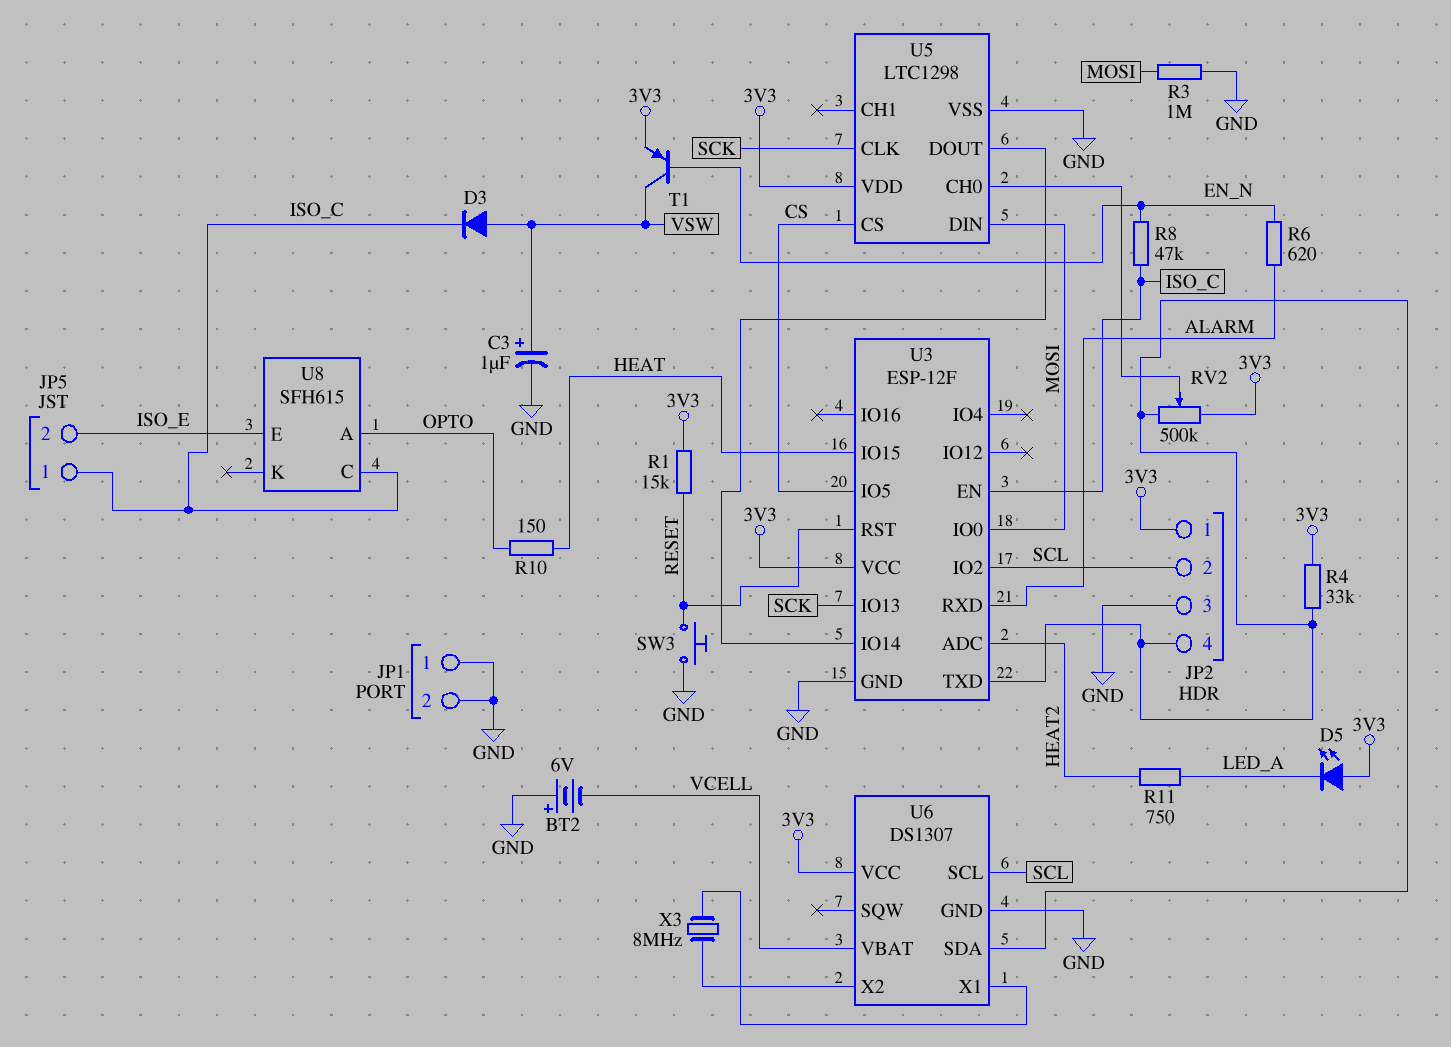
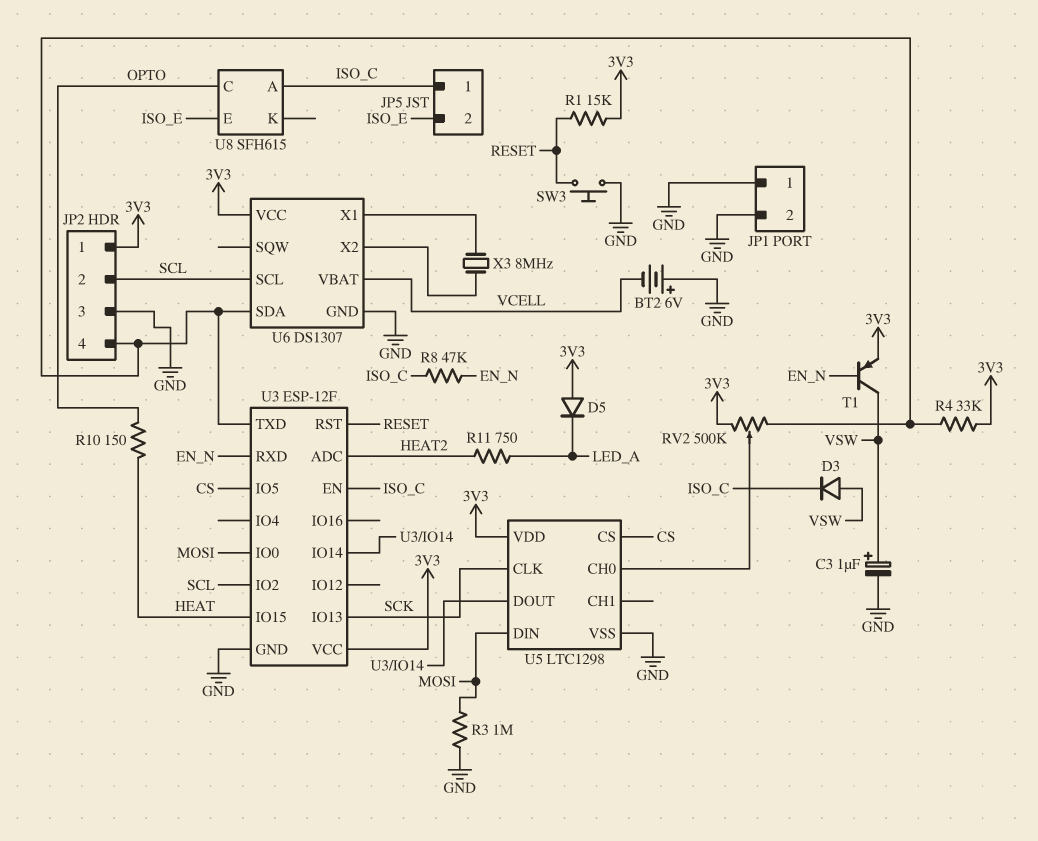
D5: LED (A 3V3, K LED_A) -> diode (A 3V3, K LED_A)
R6: 620 (ALARM, EN_N) -> none
U3 pin RXD: ALARM -> EN_N
U8 pin A: OPTO -> ISO_C
U8 pin C: ISO_C -> OPTO

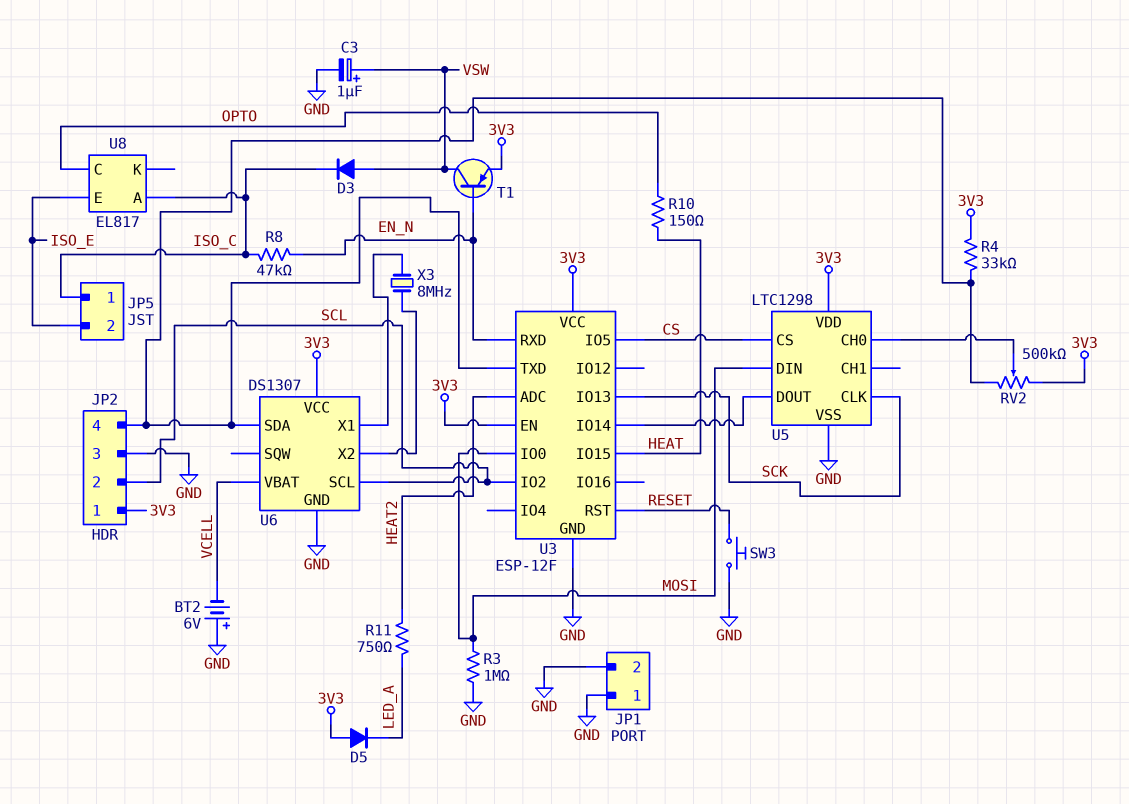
R1: 15k (3V3, RESET) -> none
U3 pin EN: ISO_C -> 3V3
U8: SFH615 -> EL817

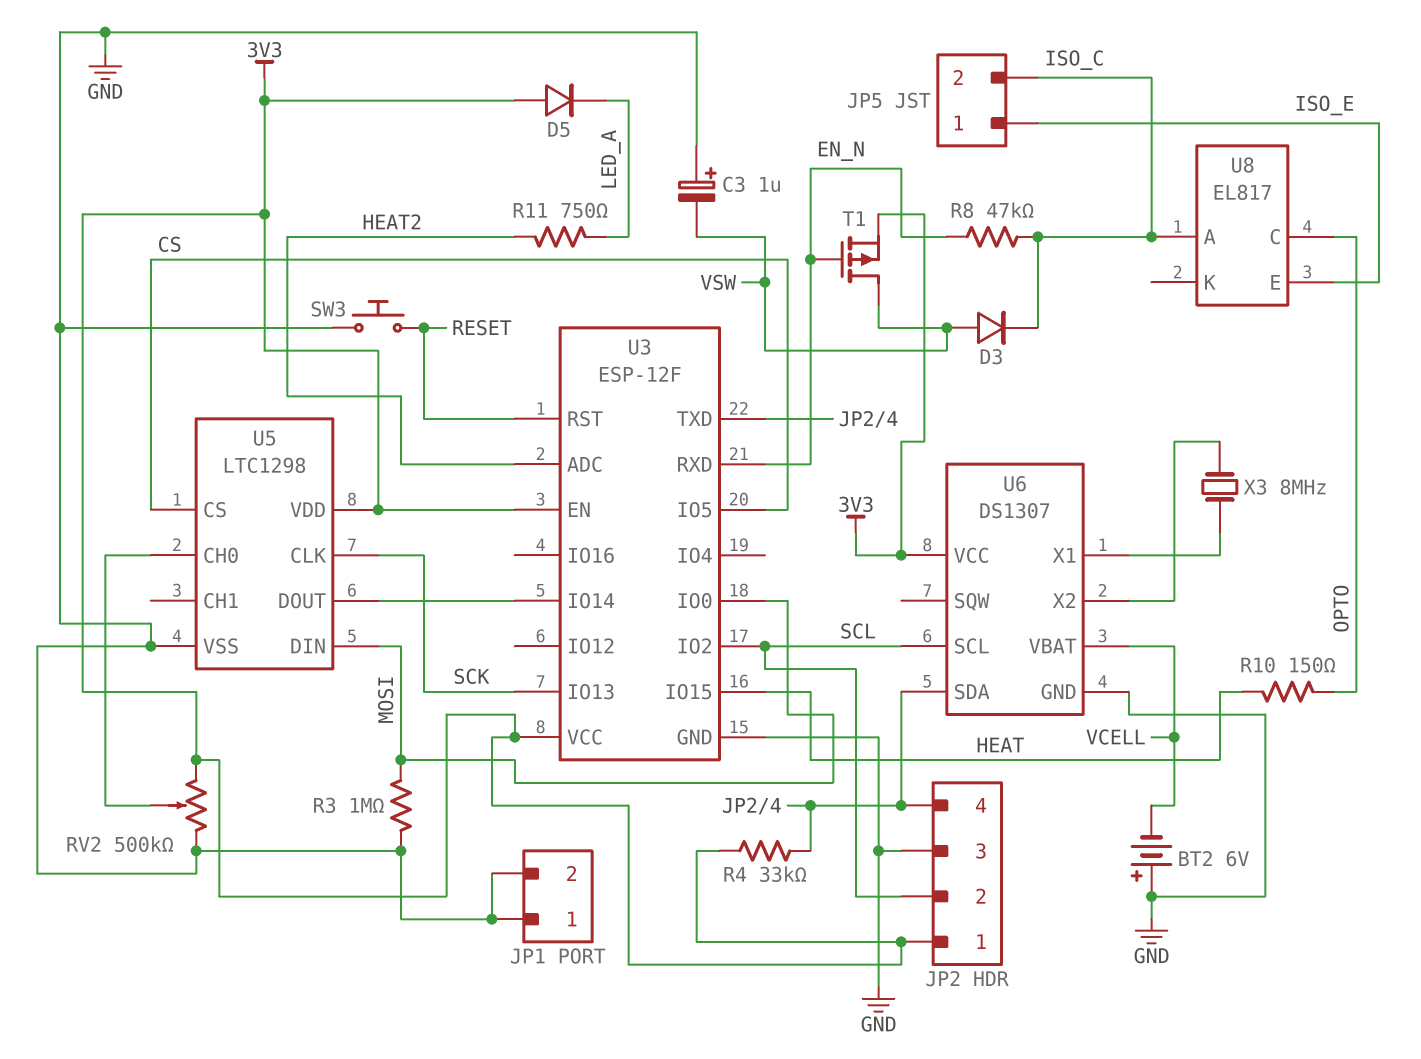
C3: 1uF (plus VSW, minus GND) -> 1uF (plus GND, minus VSW)
JP5 pin 1: ISO_C -> ISO_E
JP5 pin 2: ISO_E -> ISO_C
RV2: 500k (3V3, JP2/4, wiper U5/CH0) -> 500k (3V3, GND, wiper U5/CH0)
T1: PNP (B EN_N, C VSW, E 3V3) -> PMOS (G EN_N, D VSW, S 3V3)

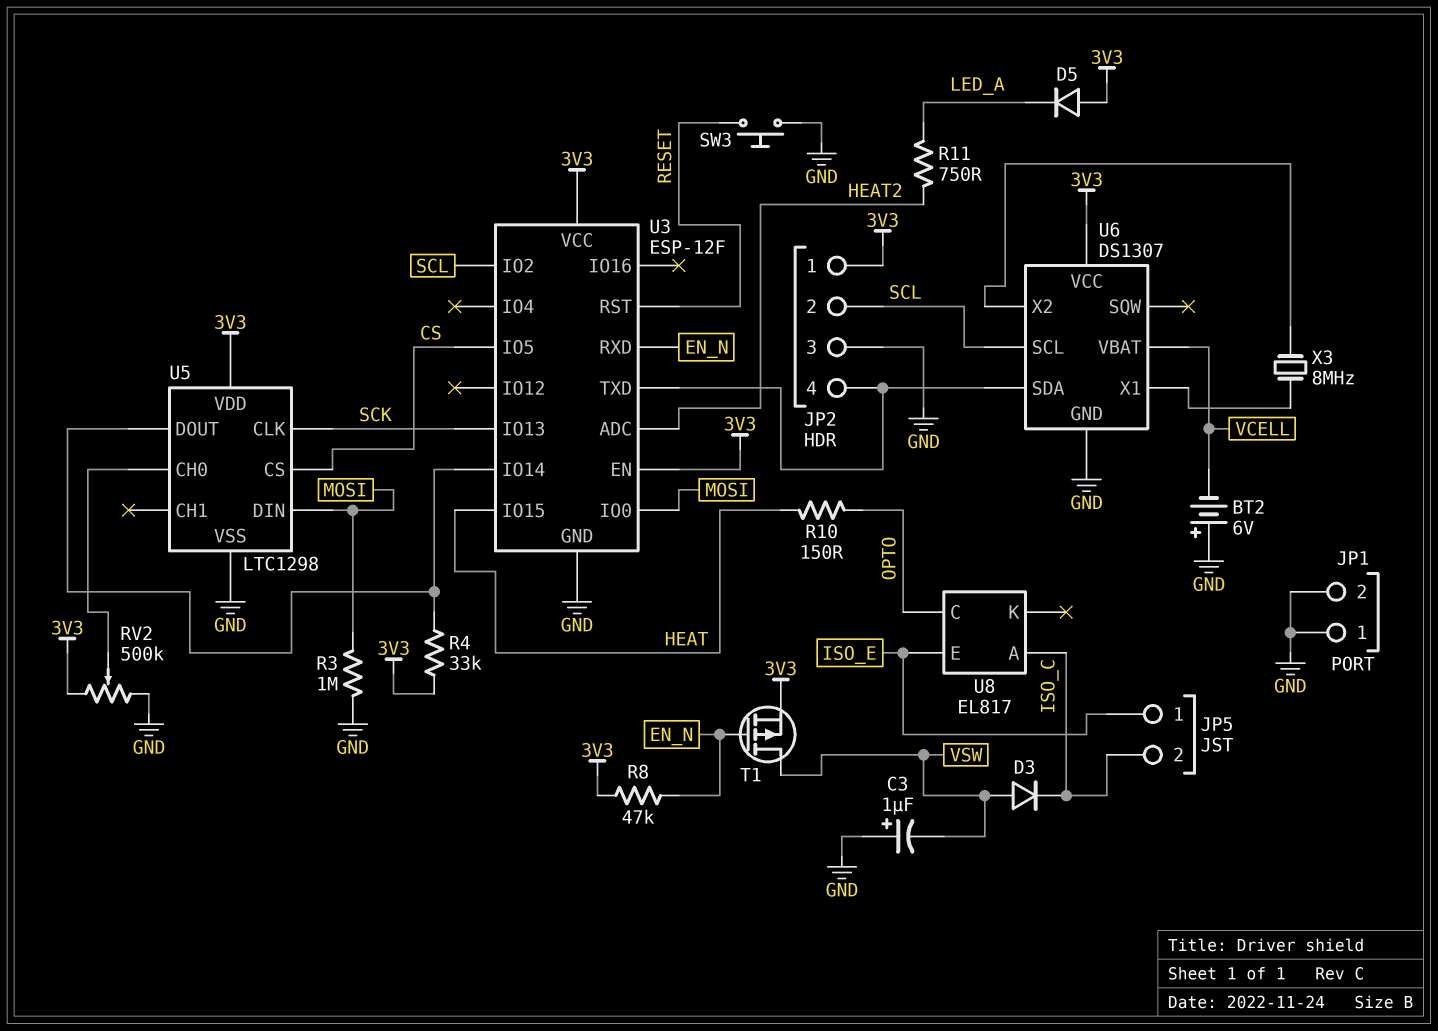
R4: 33k (3V3, JP2/4) -> 33k (3V3, U3/IO14)
R8: 47k (EN_N, ISO_C) -> 47k (3V3, EN_N)

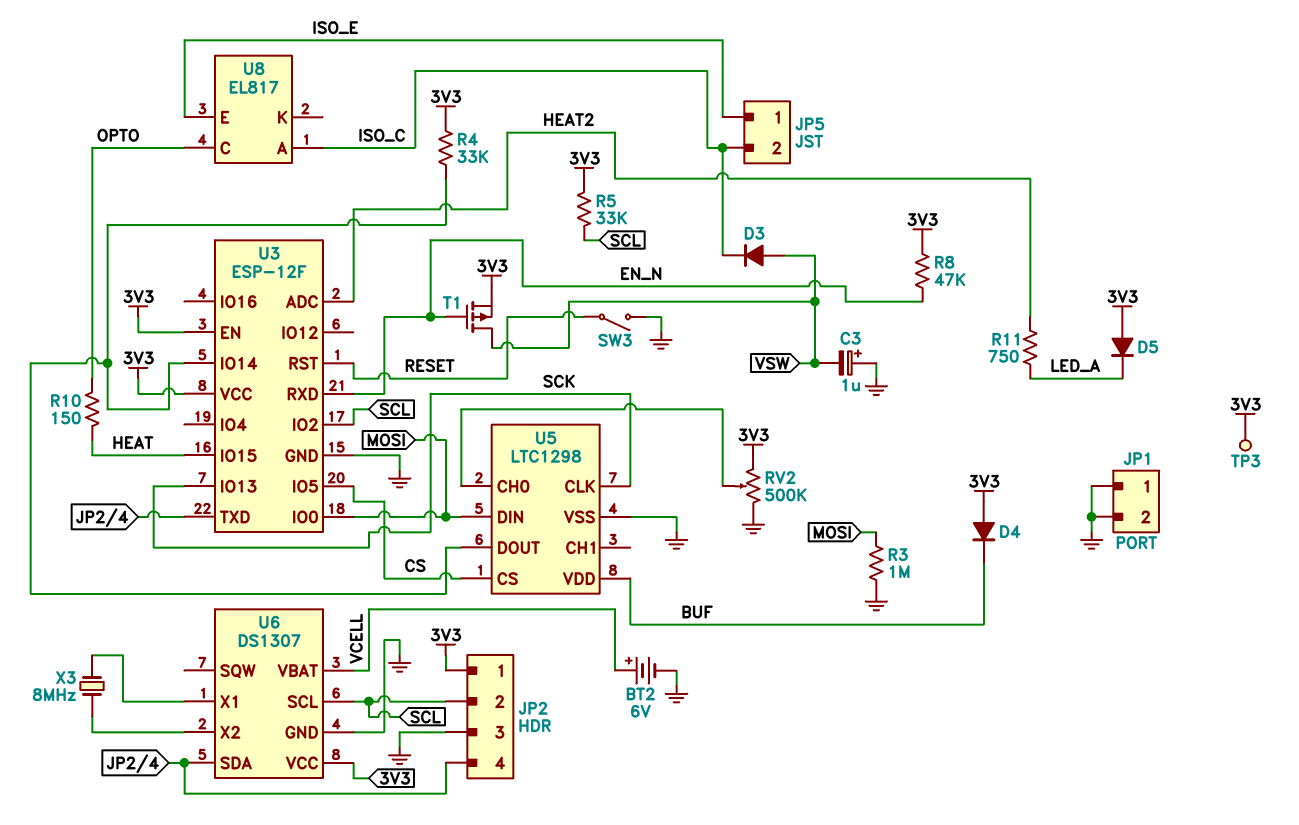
BT2: 6V (plus GND, minus VCELL) -> 6V (plus VCELL, minus GND)
D4: none -> diode (A 3V3, K BUF)
R5: none -> 33k (3V3, SCL)
SW3: button (GND, RESET) -> switch (GND, RESET)
TP3: none -> test point (3V3)
U5 pin VDD: 3V3 -> BUF

